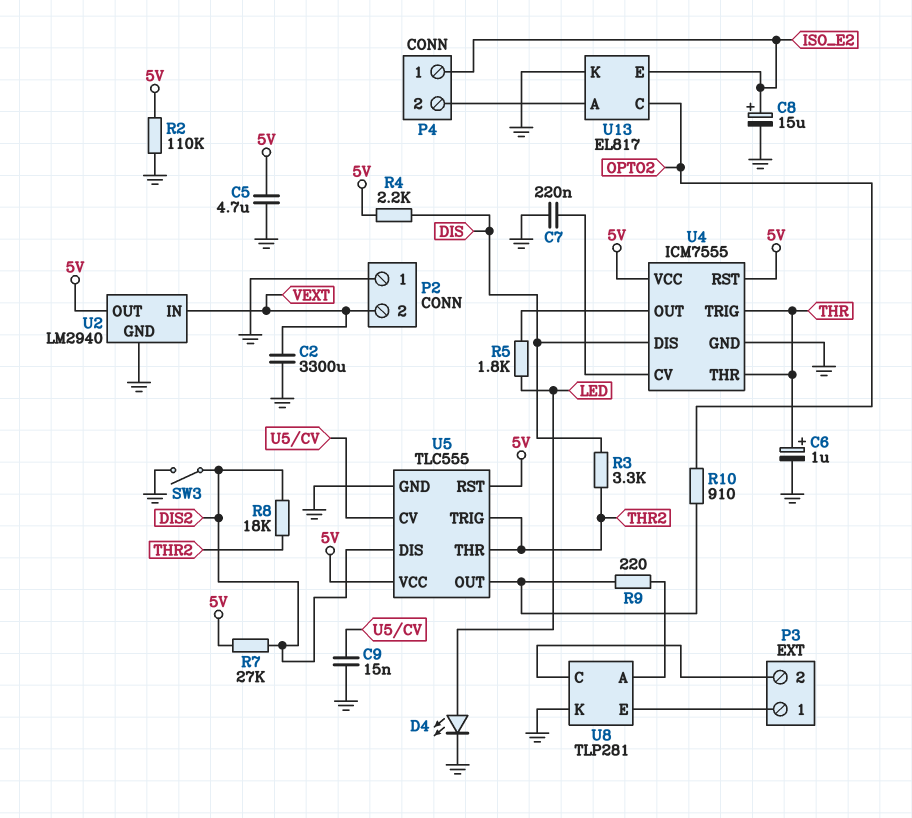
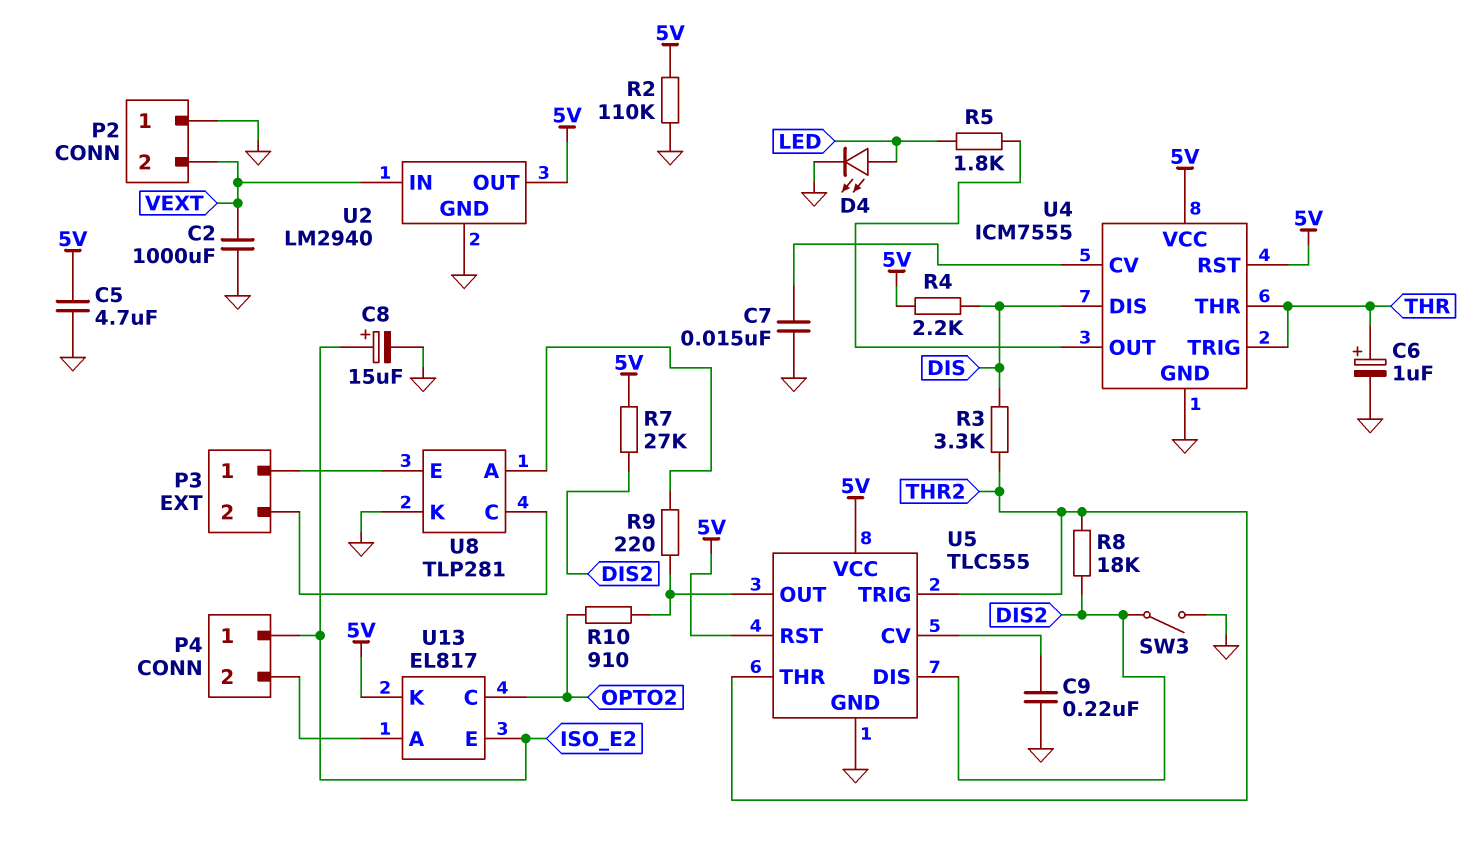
C2: 3300uF (GND, VEXT) -> 1000uF (GND, VEXT)
C7: 220nF (GND, U4/CV) -> 15nF (GND, U4/CV)
C9: 15nF (GND, U5/CV) -> 220nF (GND, U5/CV)
U13 pin K: GND -> 5V

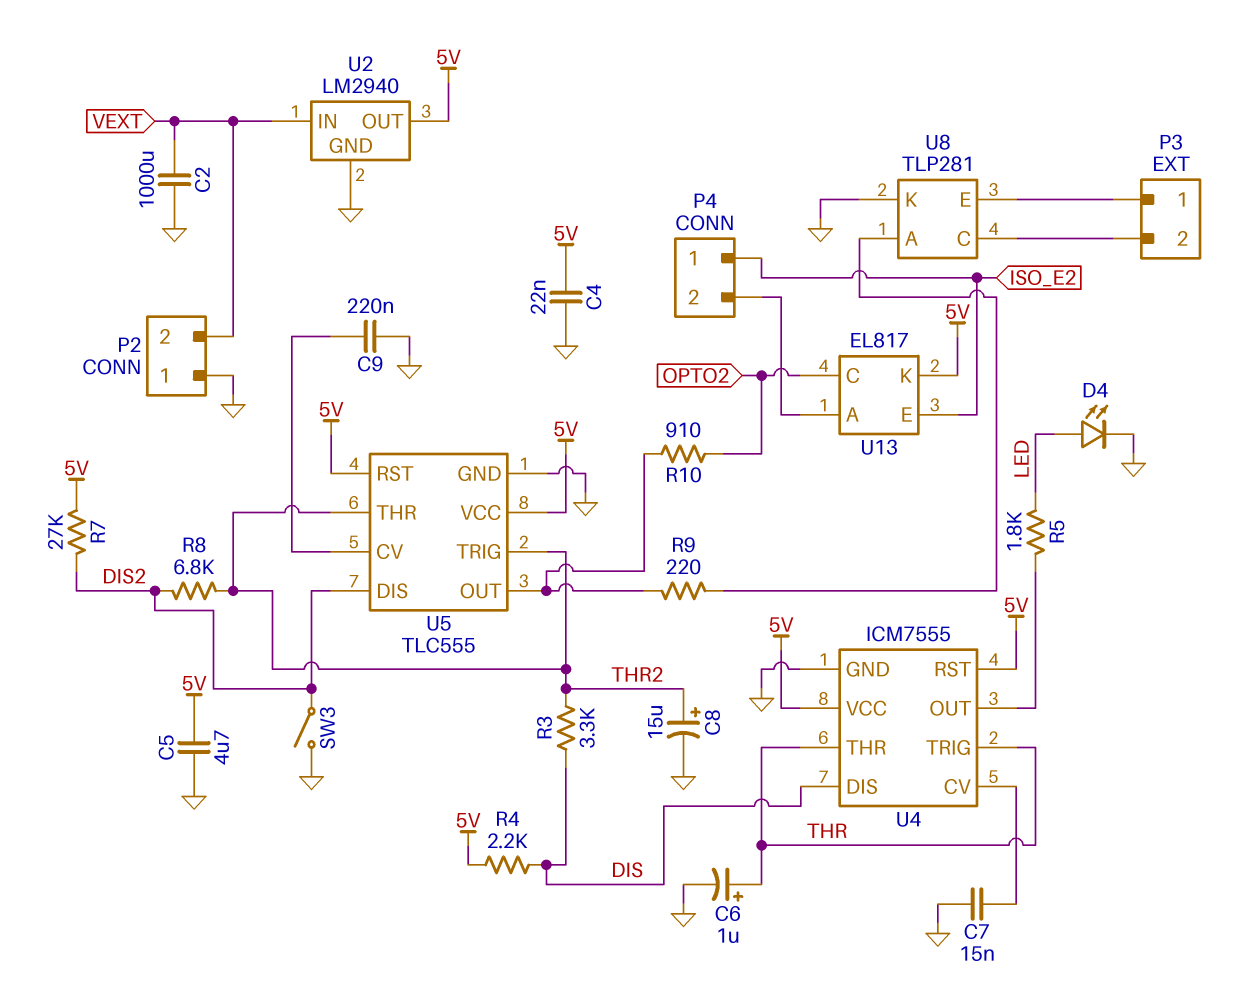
C4: none -> 22nF (5V, GND)
C8: 15uF (plus ISO_E2, minus GND) -> 15uF (plus THR2, minus GND)
R2: 110k (5V, GND) -> none
R8: 18k (DIS2, THR2) -> 6.8k (DIS2, THR2)

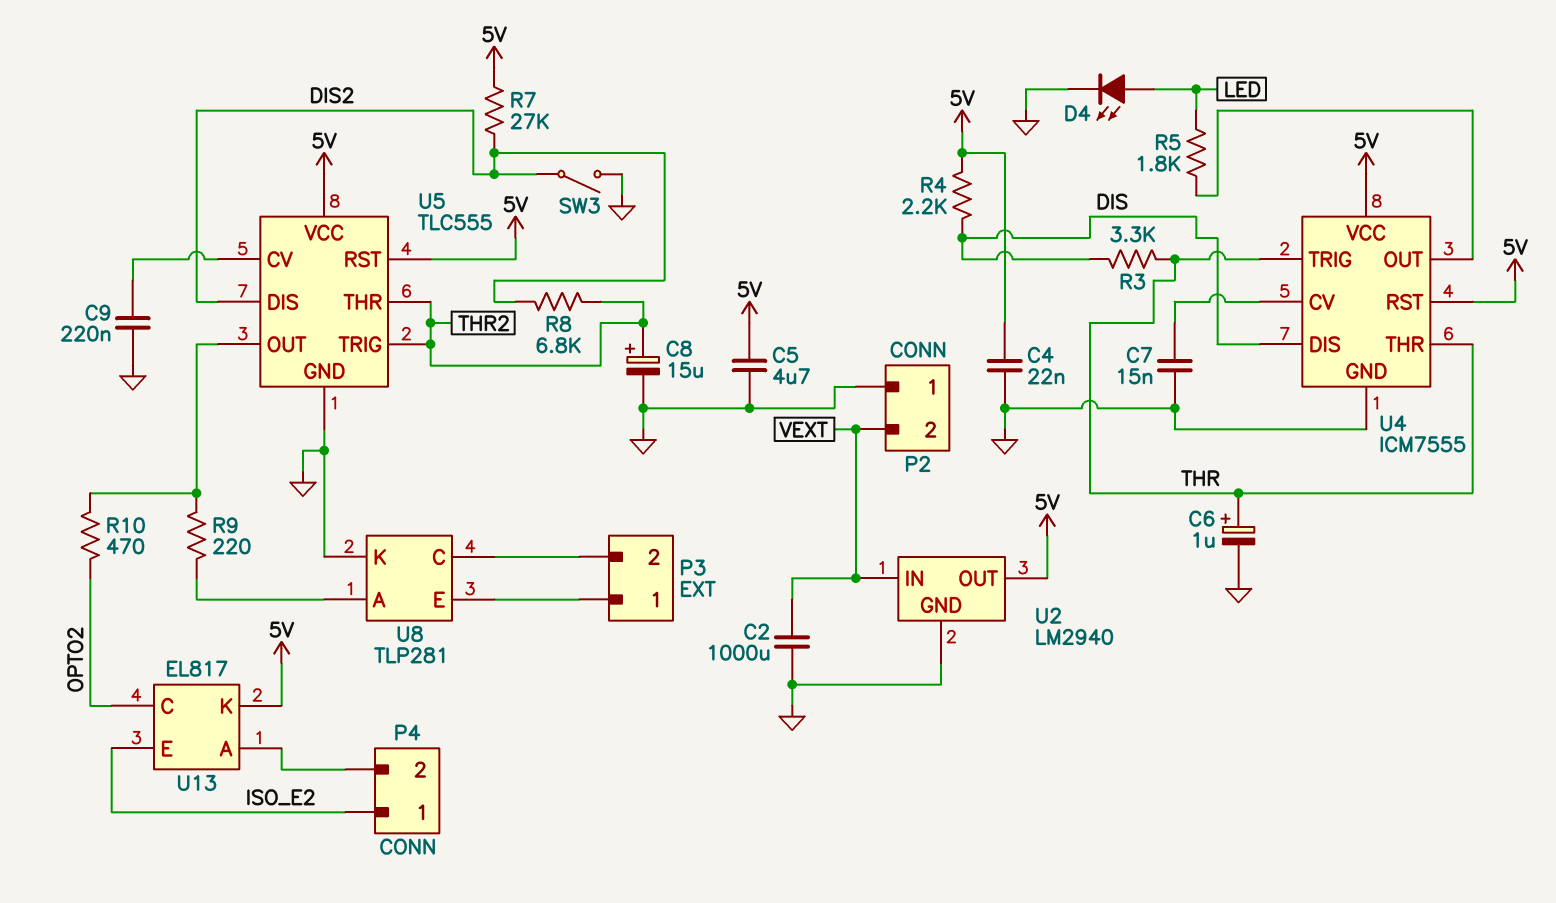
R3: 3.3k (DIS, THR2) -> 3.3k (DIS, THR)
R10: 910 (OPTO2, U5/OUT) -> 470 (OPTO2, U5/OUT)

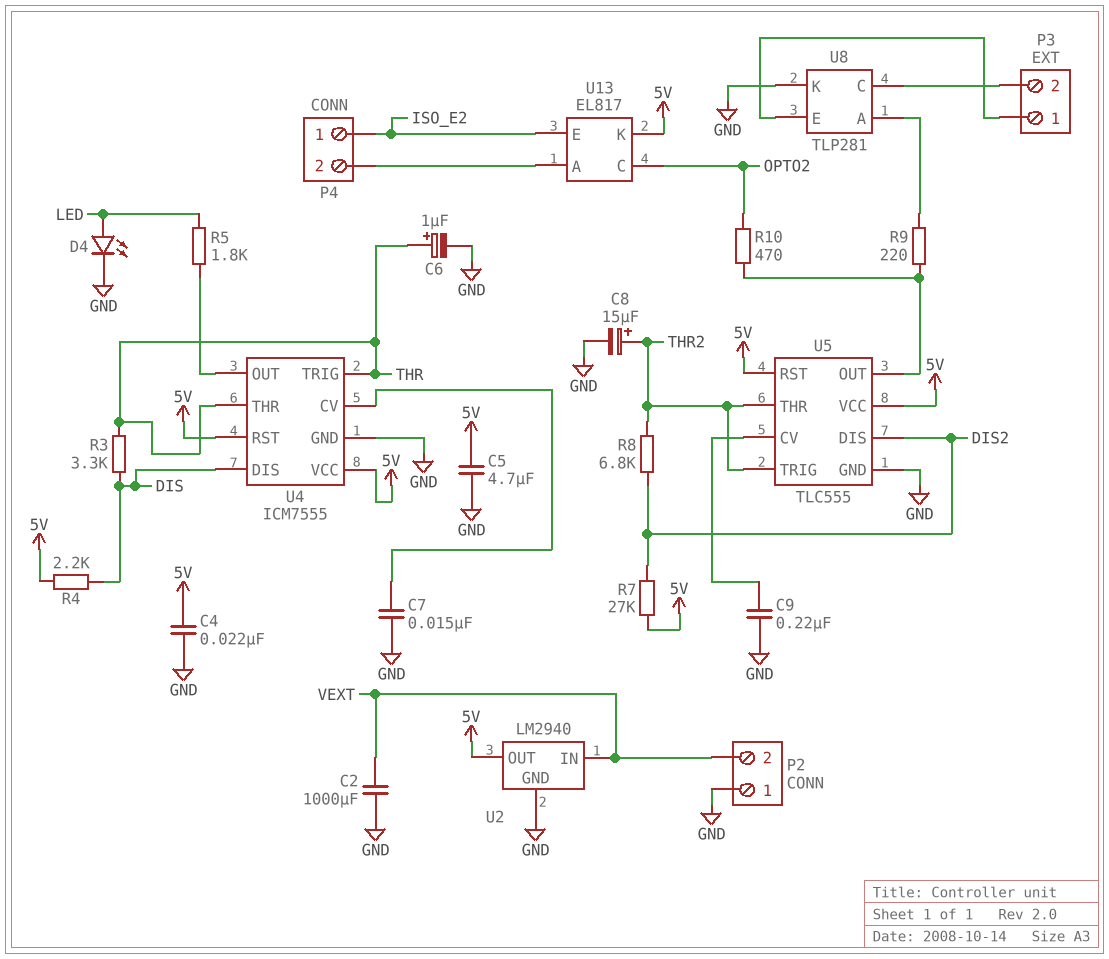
SW3: switch (DIS2, GND) -> none

